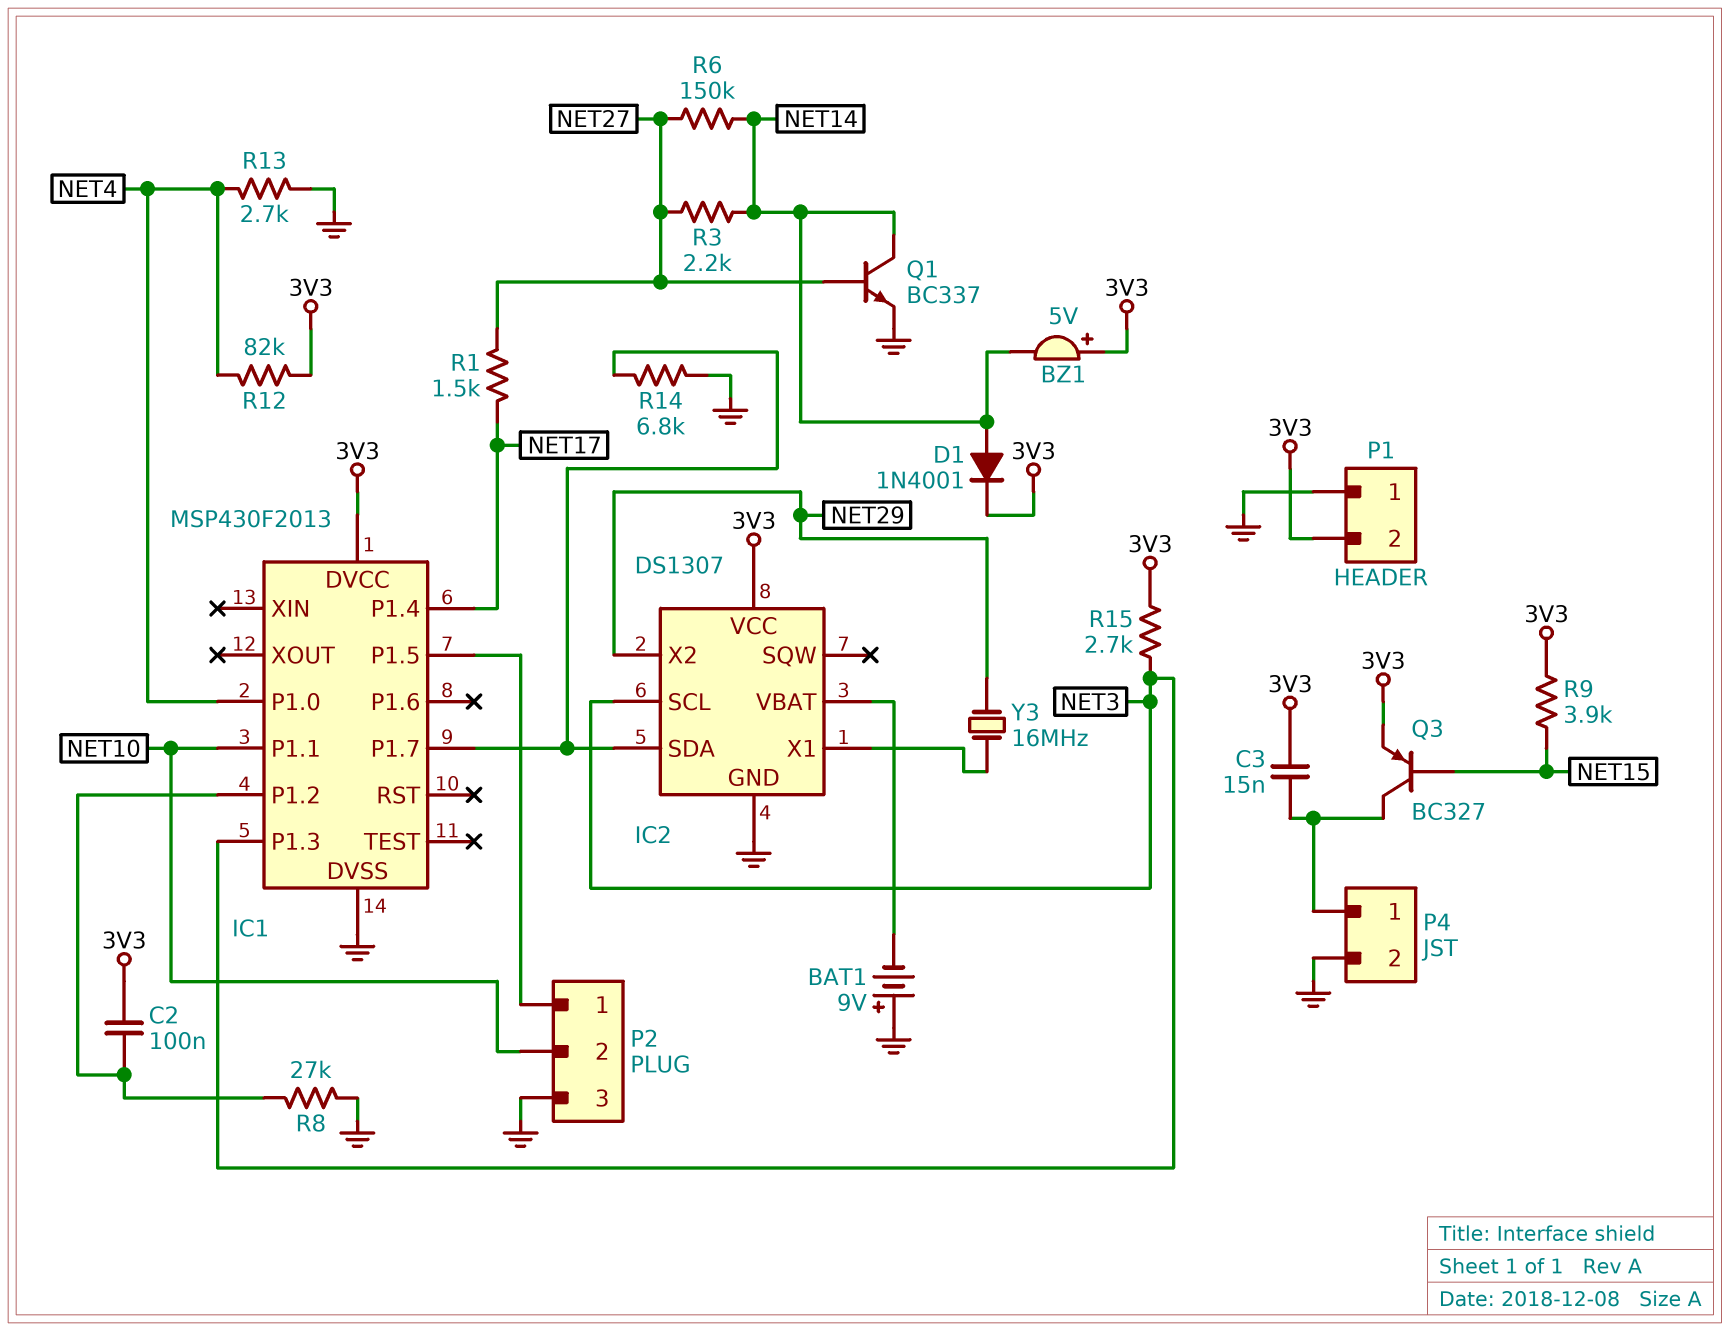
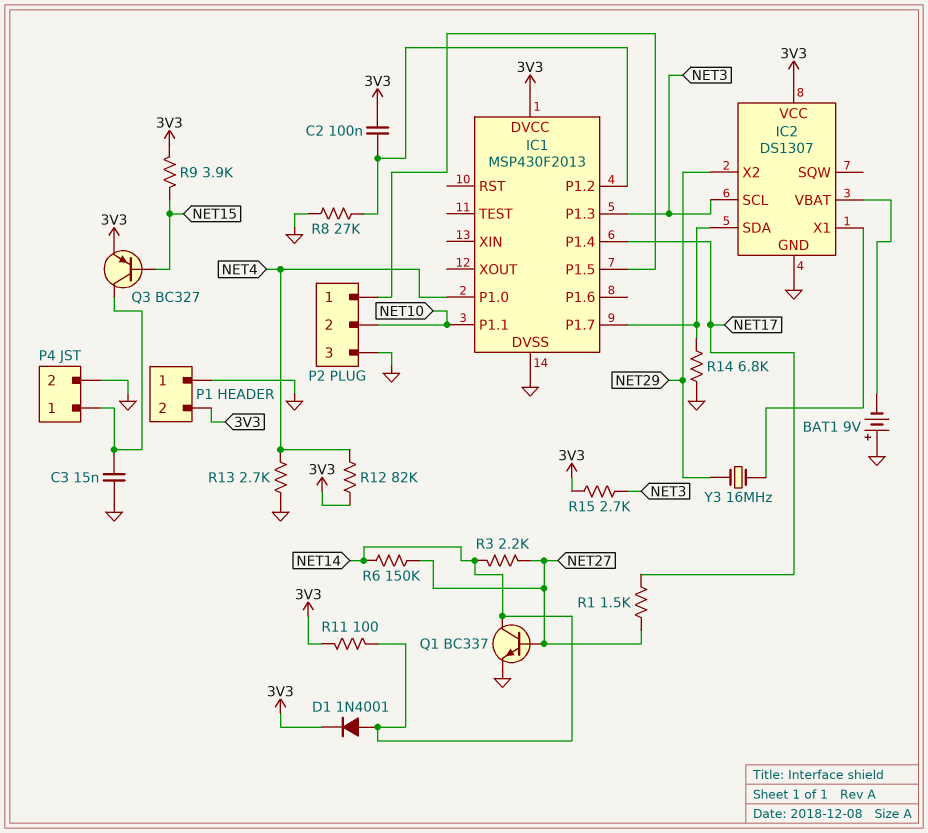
BZ1: buzzer 5V (plus 3V3, minus NET14) -> none
C3: 15nF (3V3, P4/1) -> 15nF (GND, P4/1)
R11: none -> 100 (3V3, NET14)

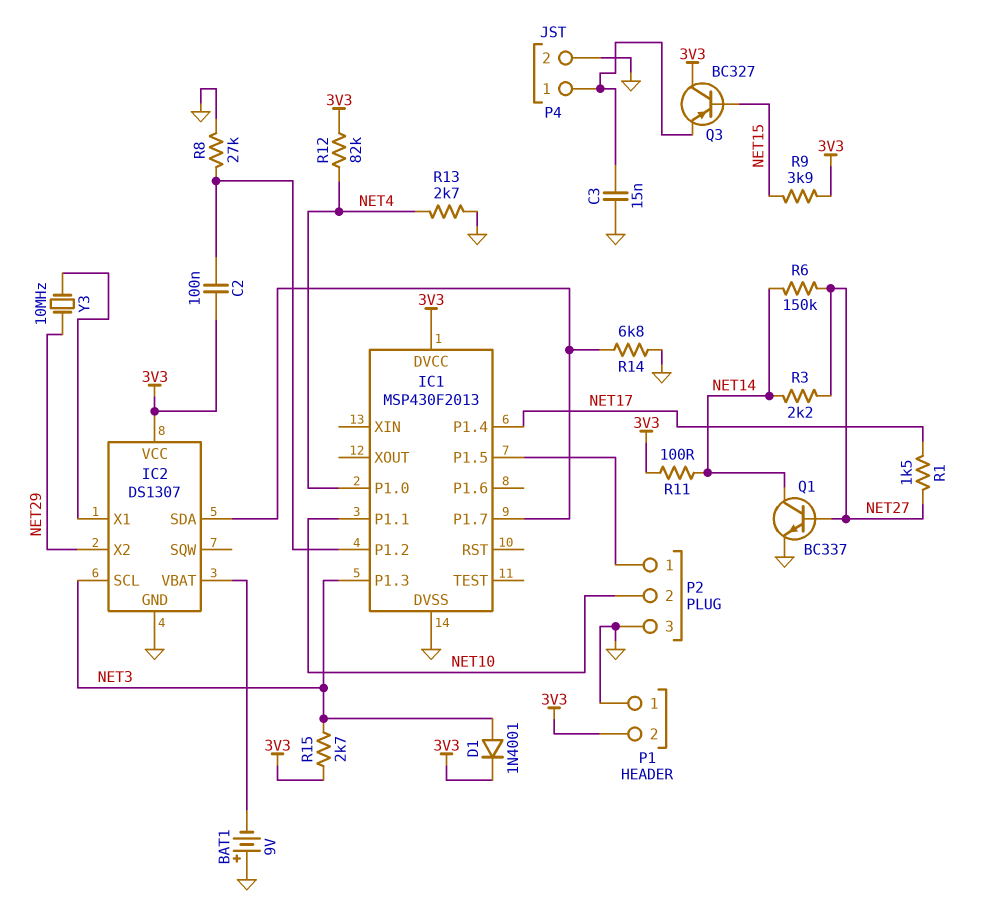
D1: diode 1N4001 (A NET14, K 3V3) -> diode 1N4001 (A NET3, K 3V3)
Q3: PNP BC327 (B NET15, C P4/1, E 3V3) -> PNP BC327 (B NET15, C 3V3, E P4/1)
Y3: 16MHz (IC2/X1, NET29) -> 10MHz (IC2/X1, NET29)

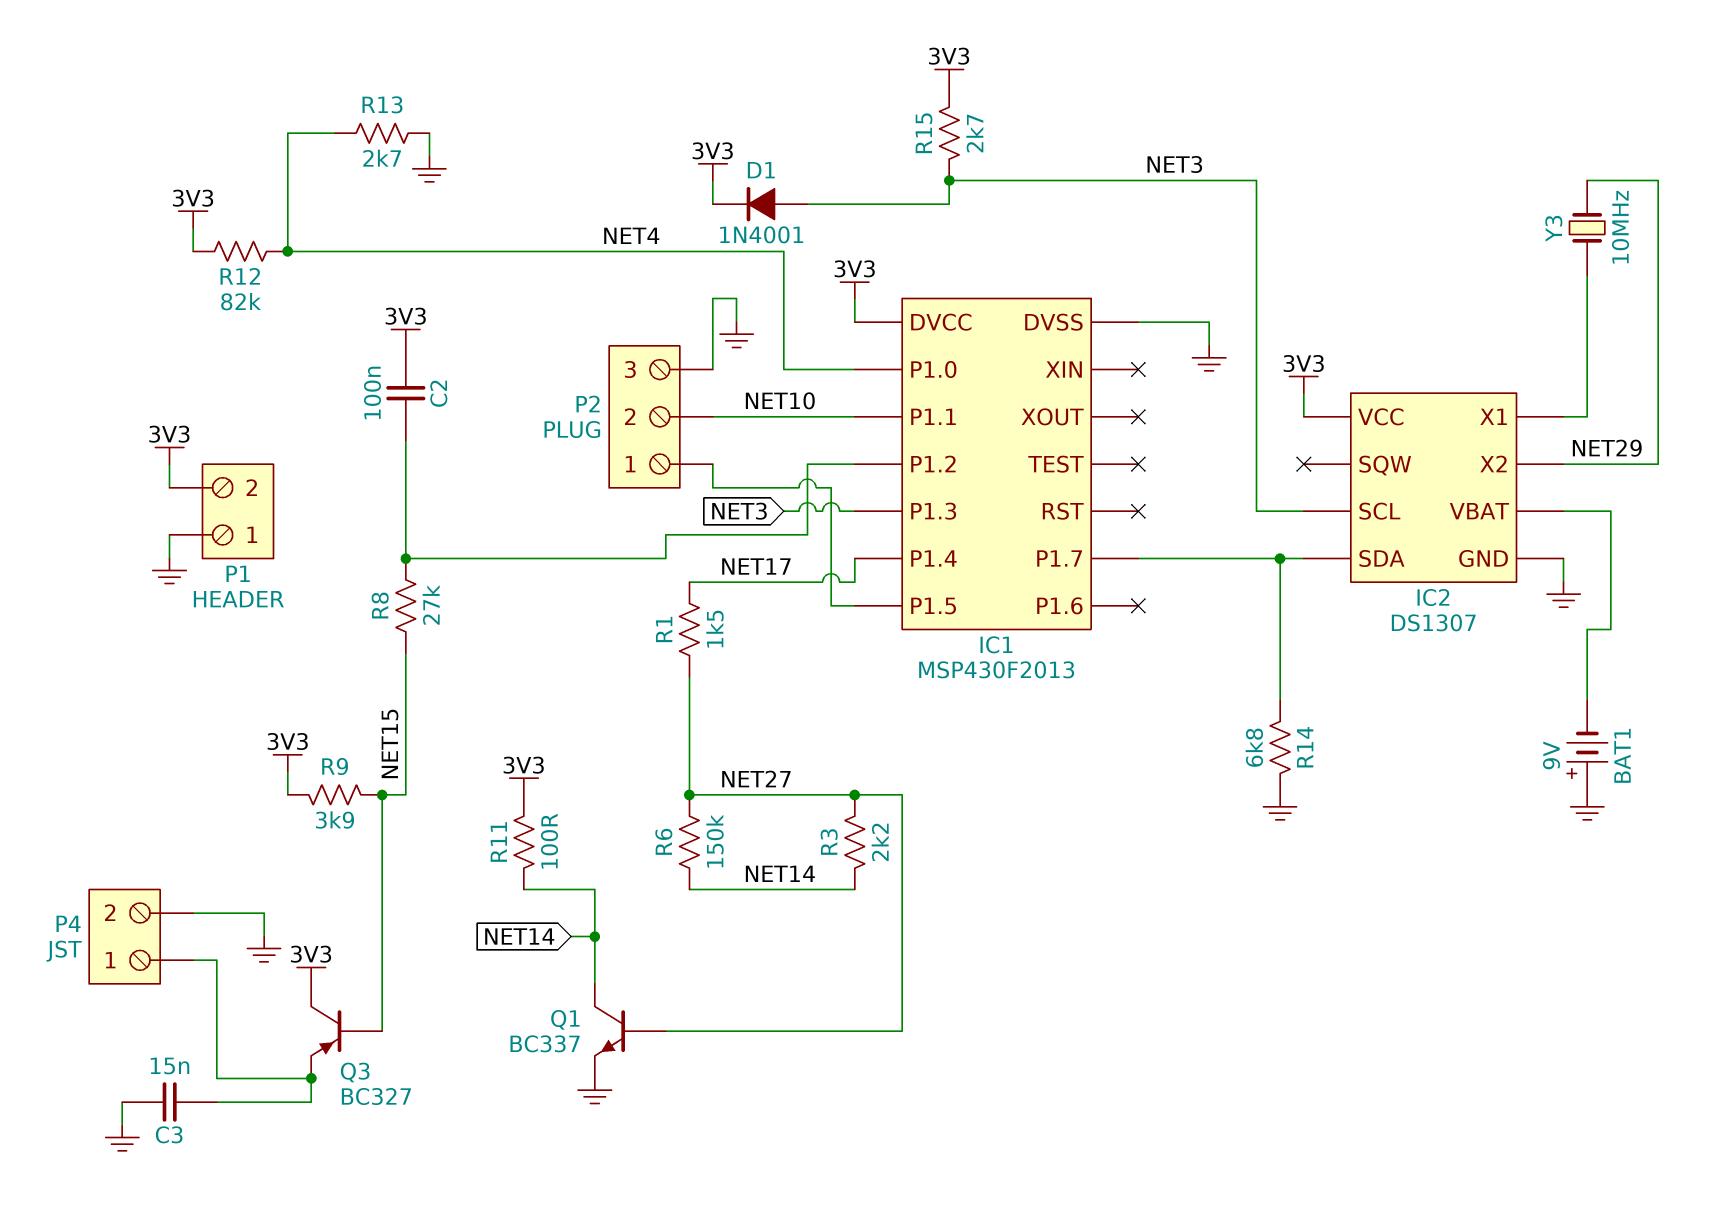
R8: 27k (GND, IC1/P1.2) -> 27k (IC1/P1.2, NET15)

